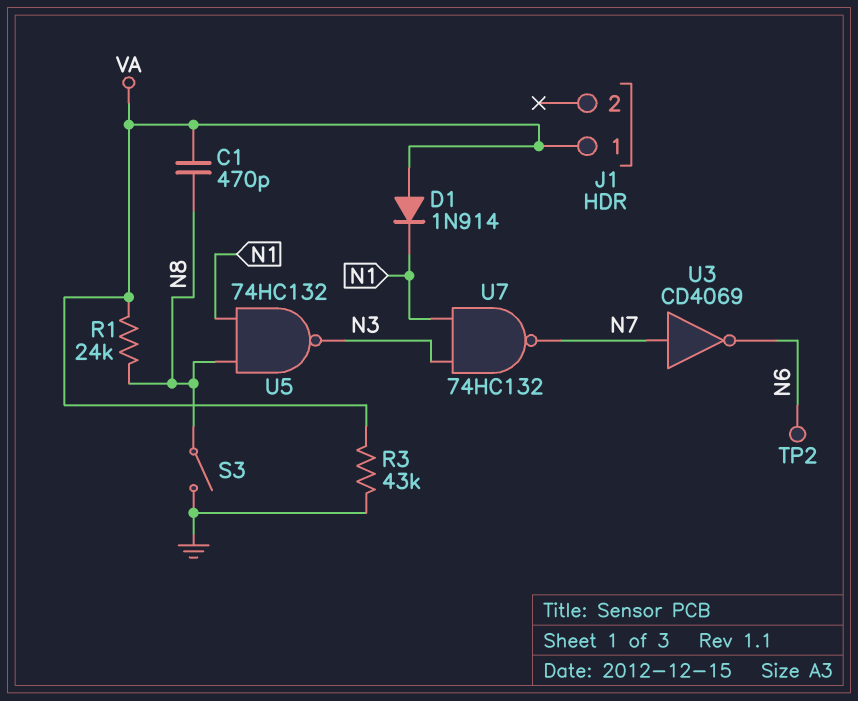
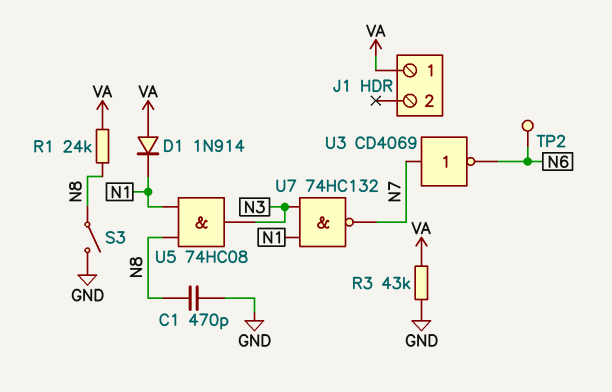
C1: 470pF (N8, VA) -> 470pF (GND, N8)
U5: NAND 74HC132 (in N1, in N8, out N3) -> AND 74HC08 (in N1, in N8, out N3)

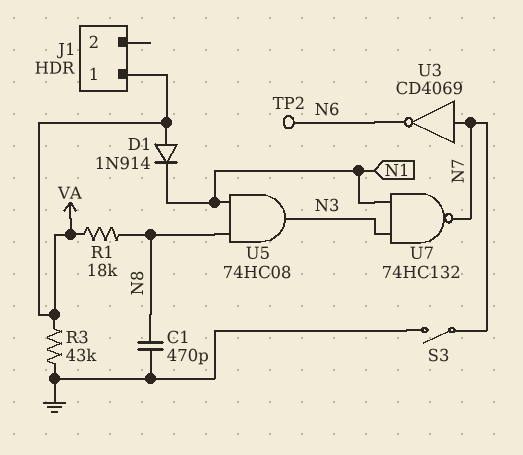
R1: 24k (N8, VA) -> 18k (N8, VA)
S3: switch (GND, N8) -> switch (GND, N7)

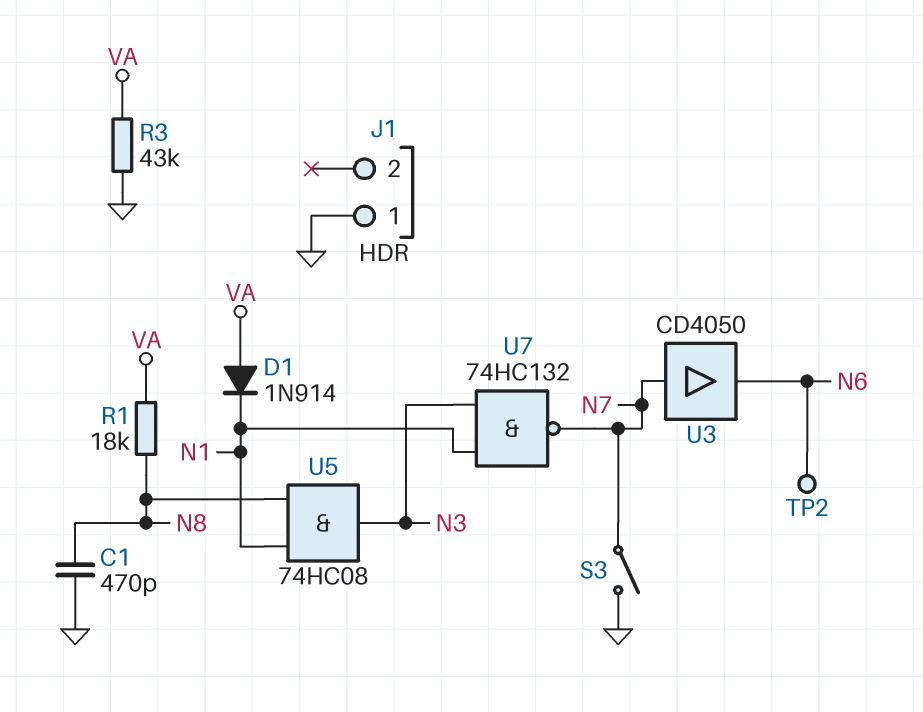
J1 pin 1: VA -> GND
U3: NOT CD4069 (in N7, out N6) -> buffer CD4050 (in N7, out N6)

